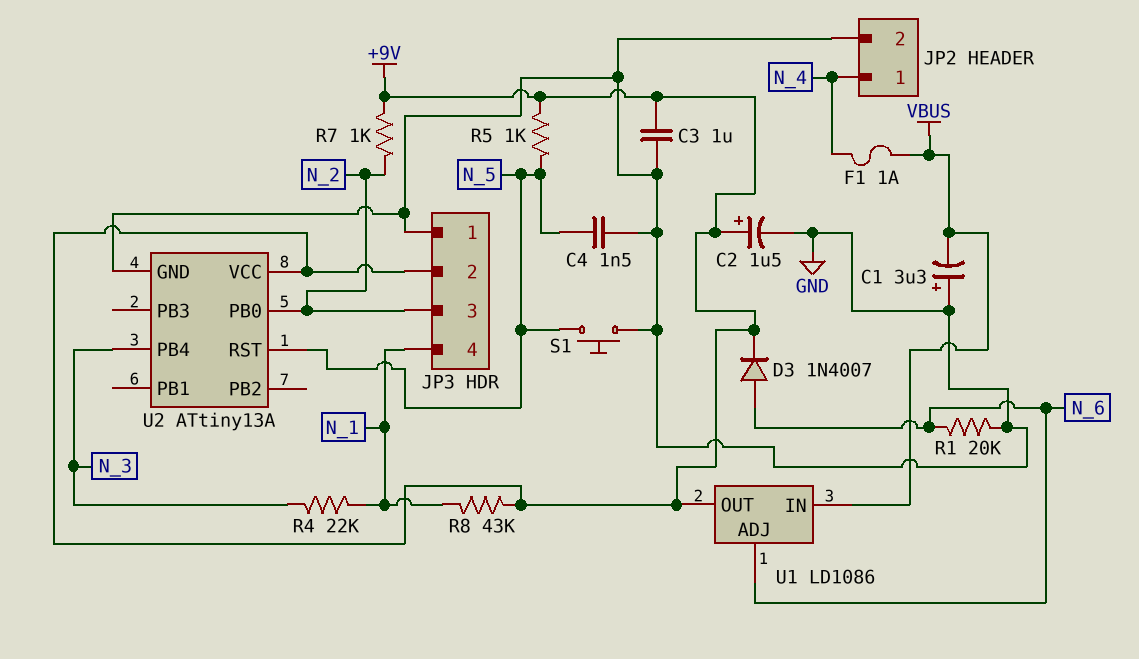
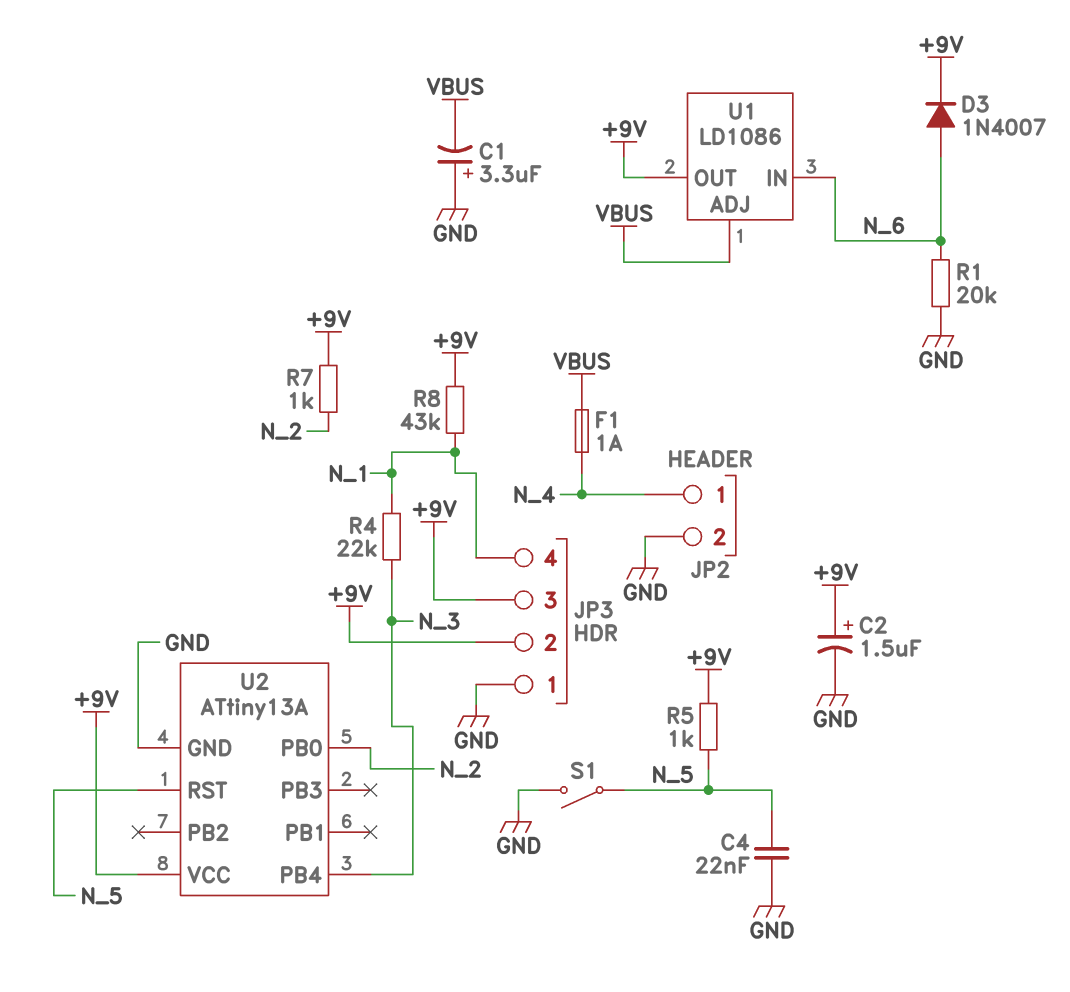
C3: 1uF (+9V, GND) -> none
C4: 1.5nF (GND, N_5) -> 22nF (GND, N_5)
JP3 pin 3: N_2 -> +9V
S1: button (GND, N_5) -> switch (GND, N_5)
U1 pin ADJ: N_6 -> VBUS
U1 pin IN: VBUS -> N_6

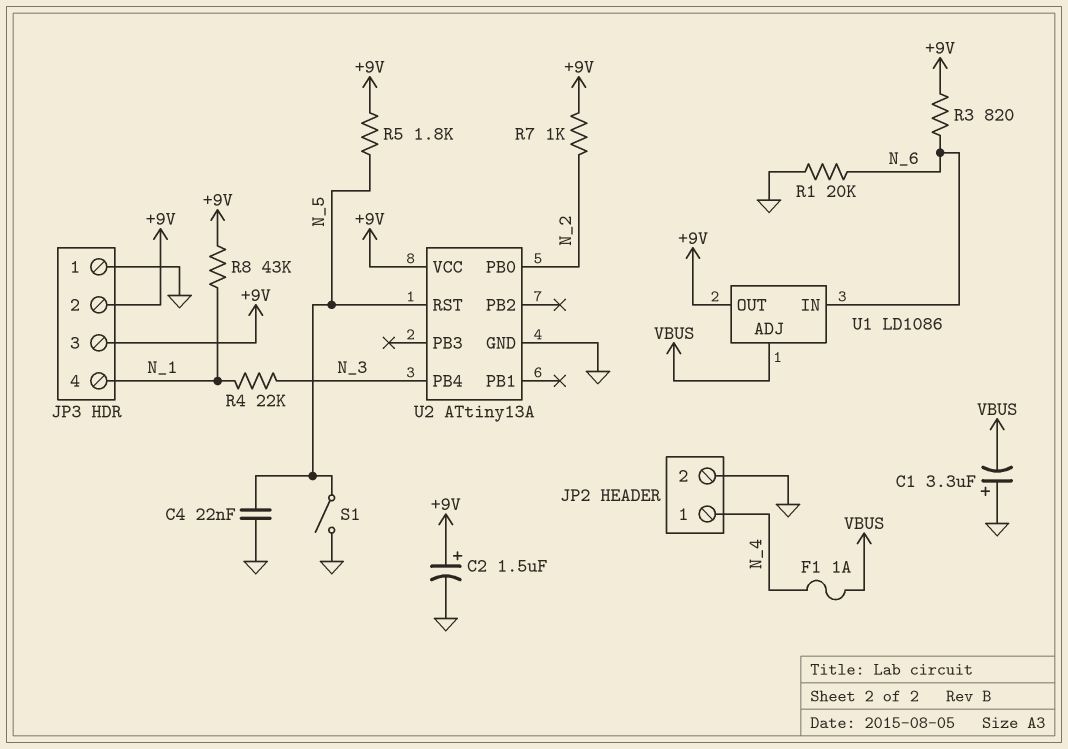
D3: diode 1N4007 (A N_6, K +9V) -> none
R3: none -> 820 (+9V, N_6)
R5: 1k (+9V, N_5) -> 1.8k (+9V, N_5)

